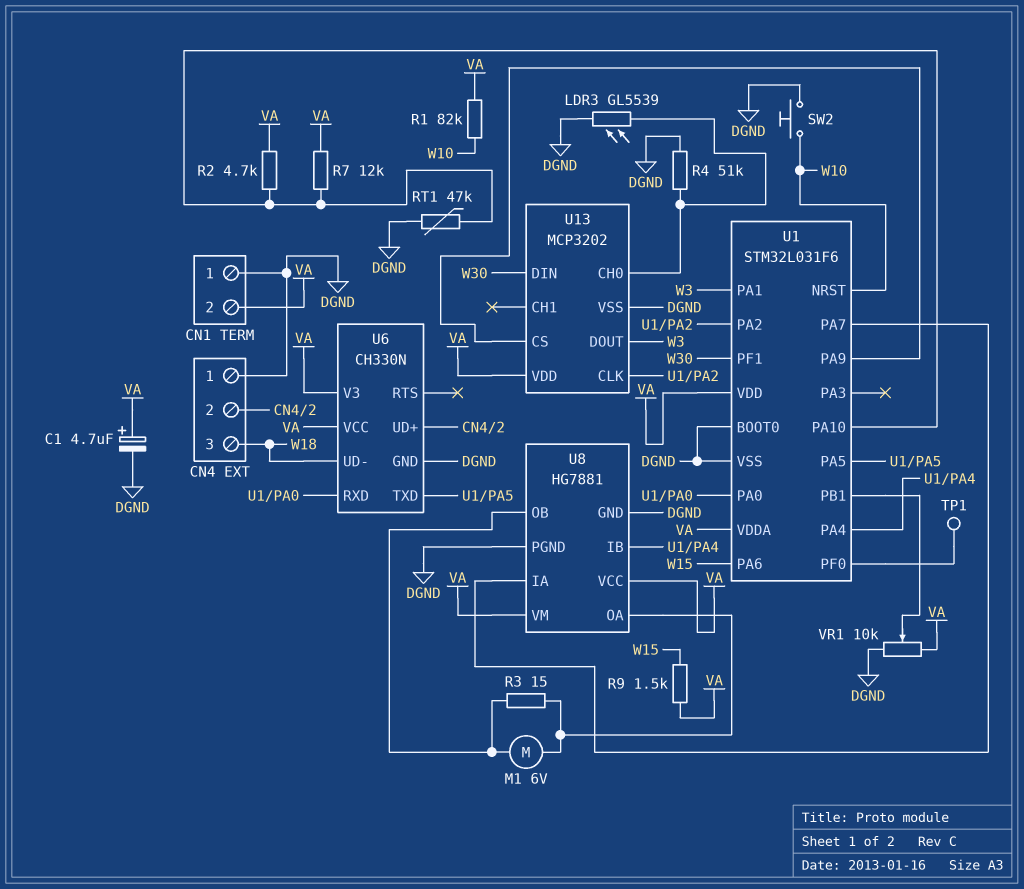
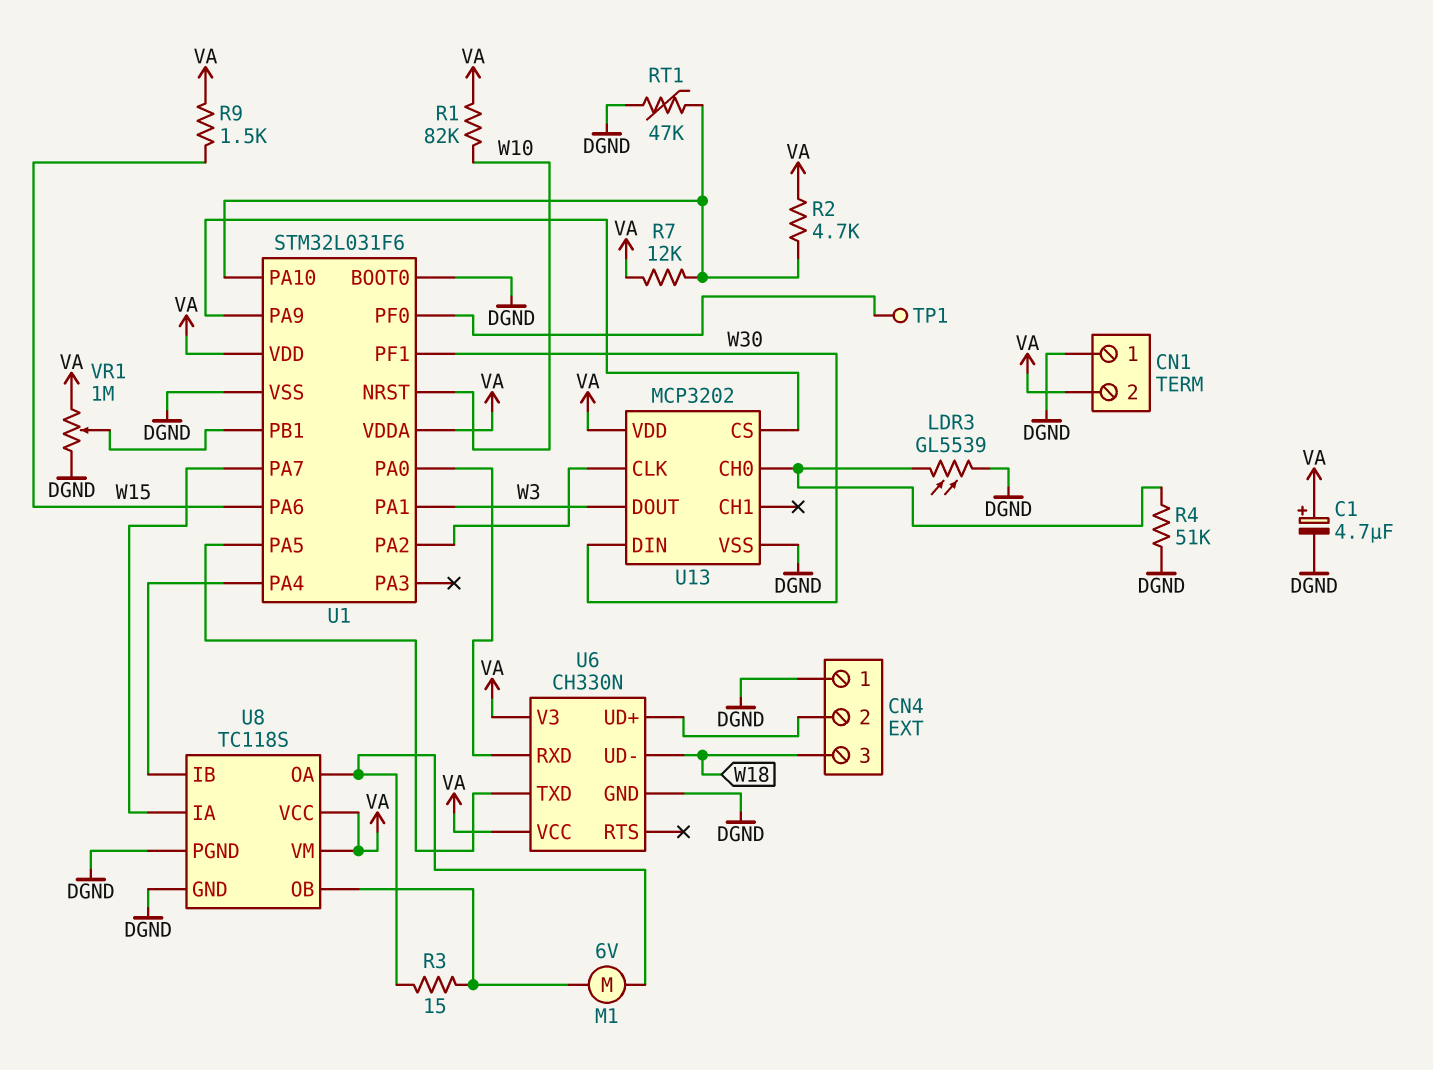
SW2: button (DGND, W10) -> none
U8: HG7881 -> TC118S
VR1: 10k (DGND, VA, wiper U1/PB1) -> 1M (DGND, VA, wiper U1/PB1)

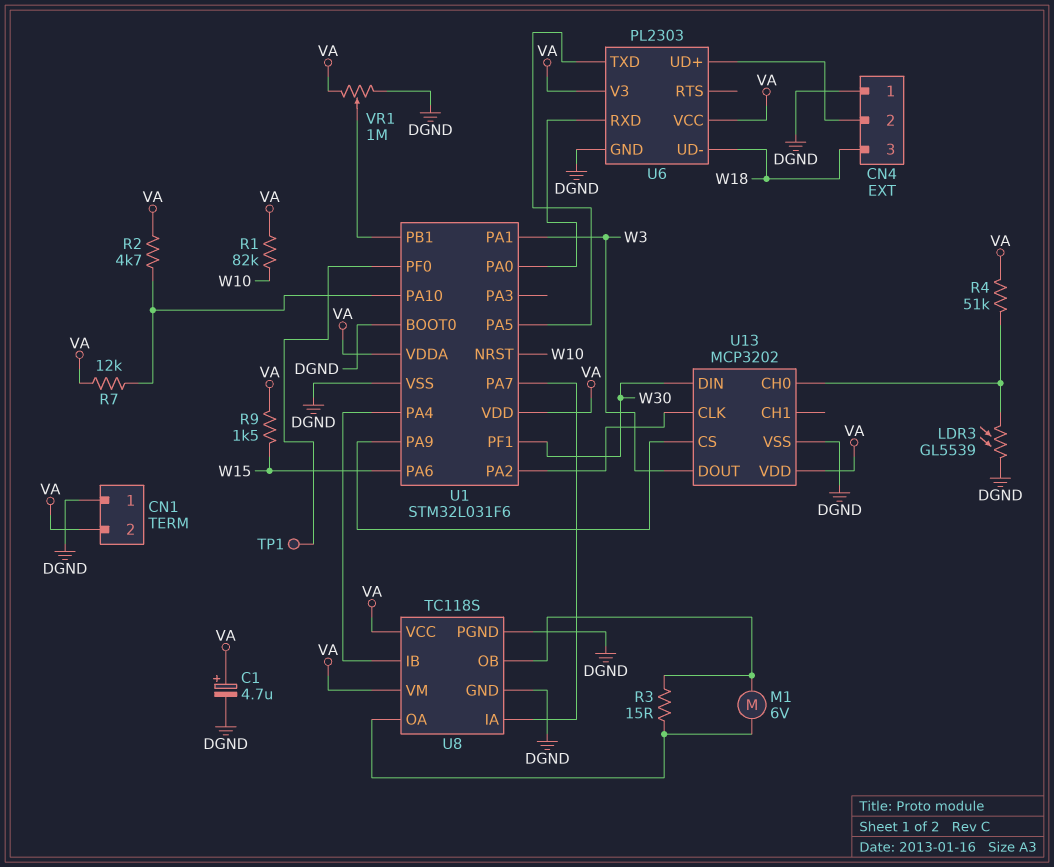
R4: 51k (DGND, U13/CH0) -> 51k (U13/CH0, VA)
RT1: 47k (DGND, U1/PA10) -> none
U6: CH330N -> PL2303

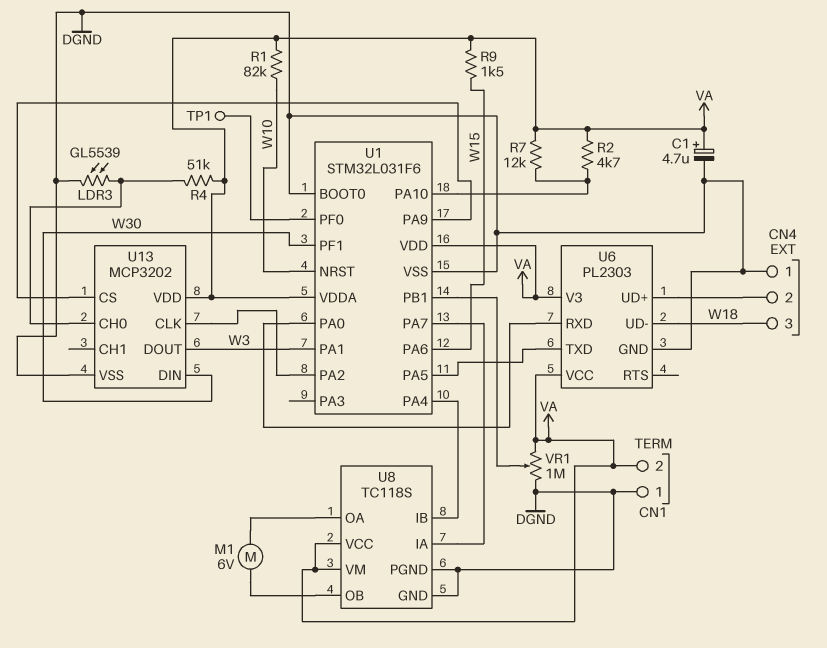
R3: 15 (U8/OA, U8/OB) -> none

